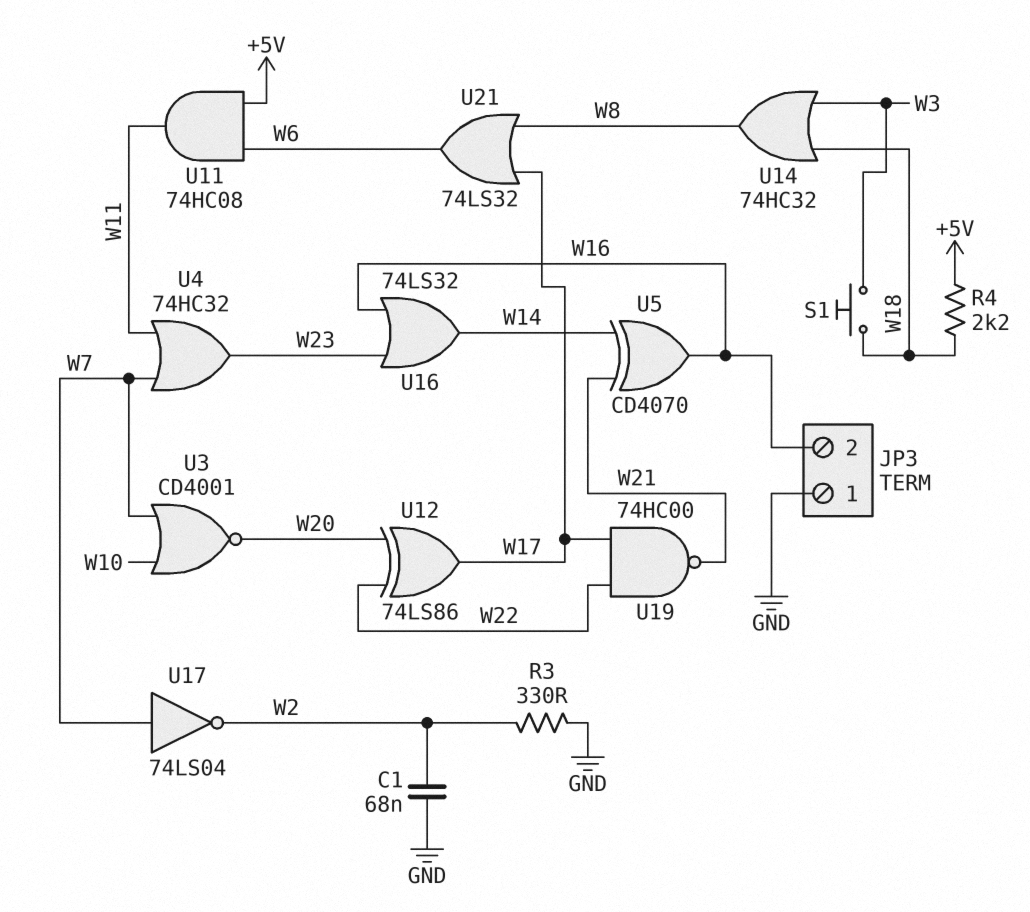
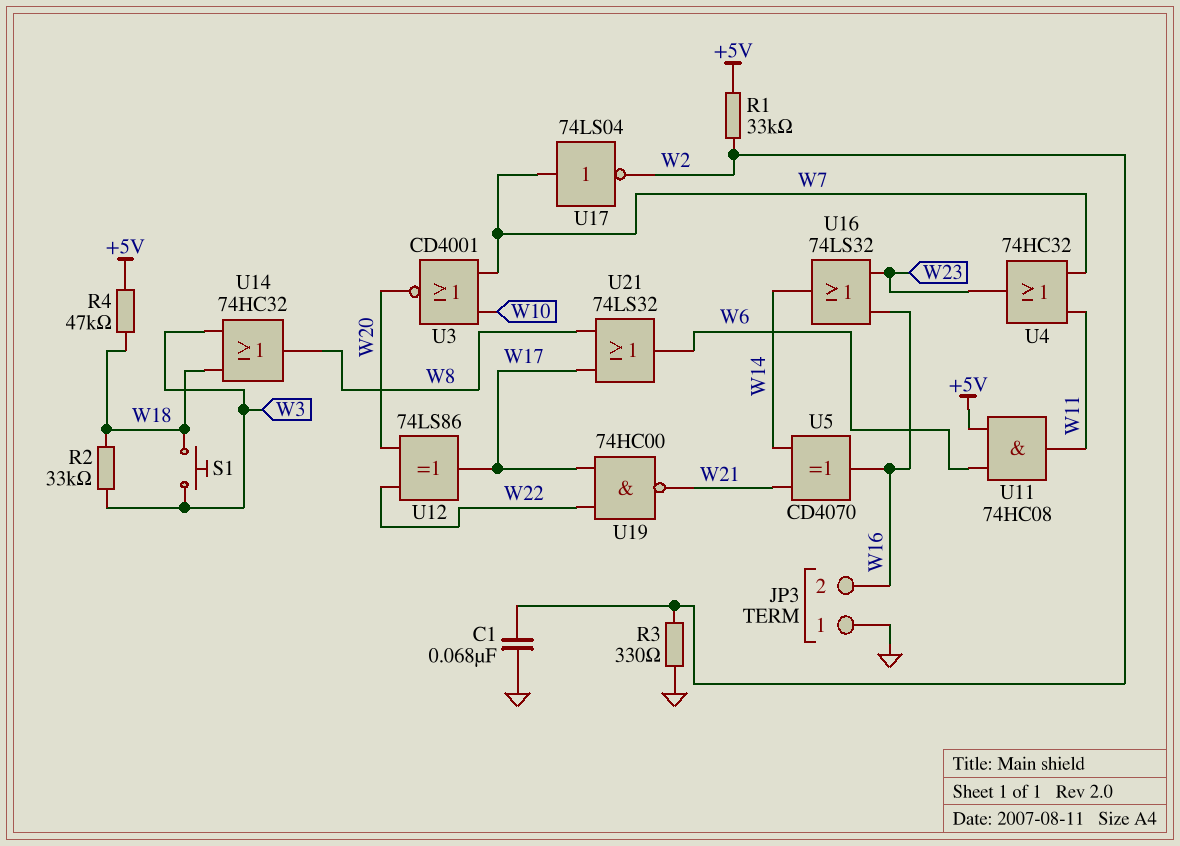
R1: none -> 33k (+5V, W2)
R2: none -> 33k (W3, W18)
R4: 2.2k (+5V, W18) -> 47k (+5V, W18)

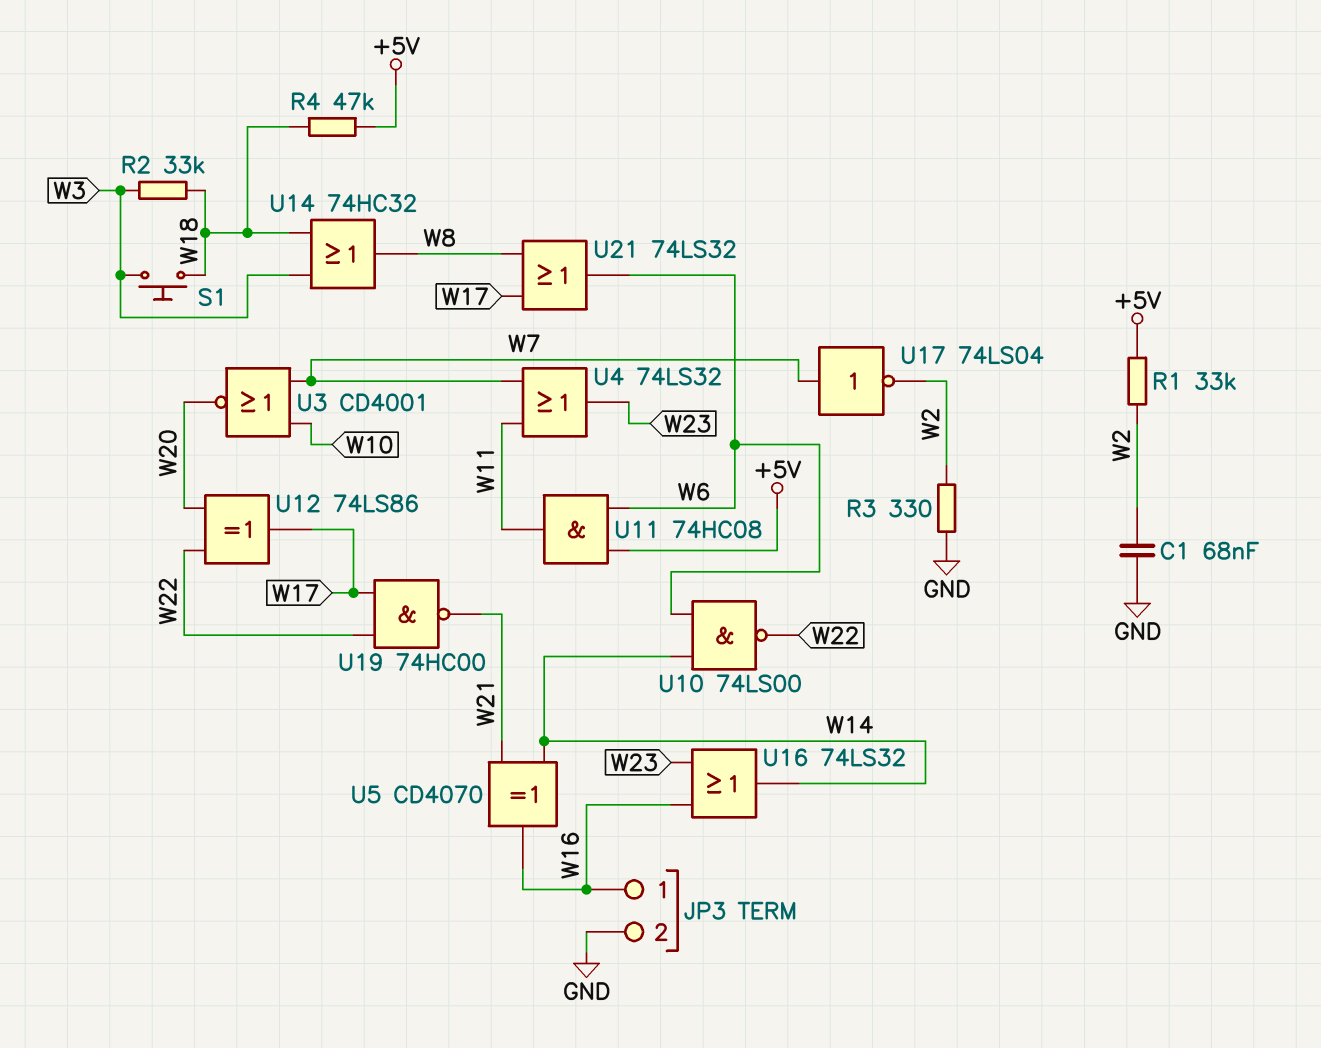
JP3 pin 1: GND -> W16
JP3 pin 2: W16 -> GND
U4: OR 74HC32 (in W7, in W11, out W23) -> OR 74LS32 (in W7, in W11, out W23)
U10: none -> NAND 74LS00 (in W6, in W14, out W22)

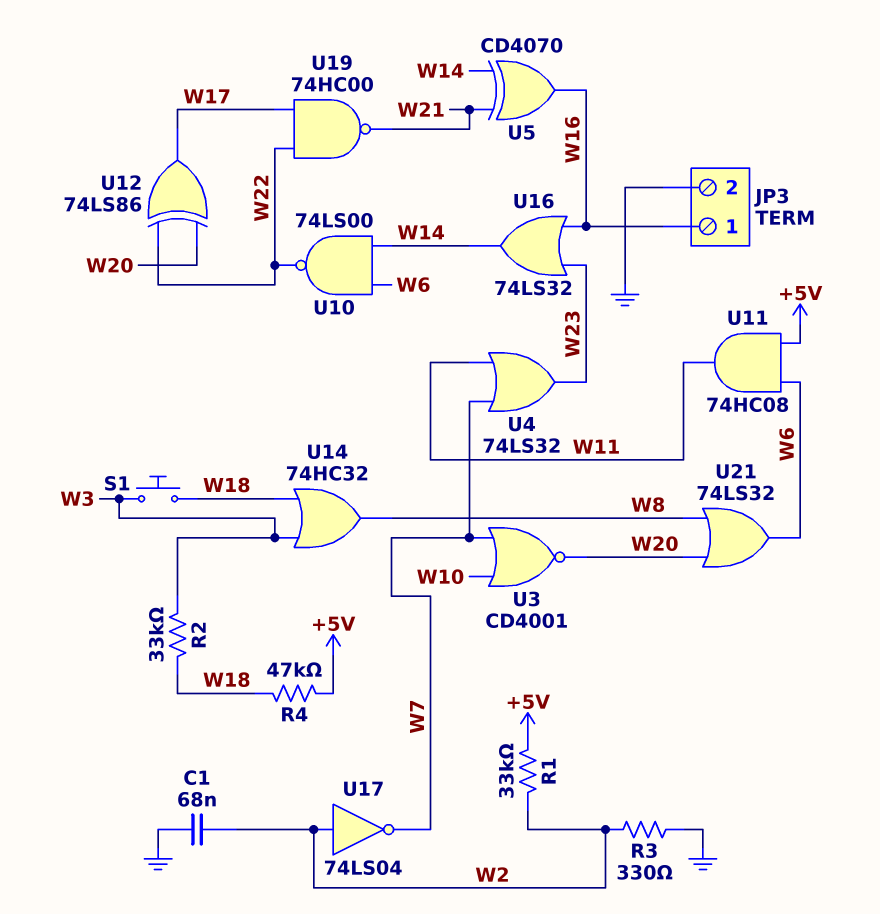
U17: NOT 74LS04 (in W7, out W2) -> NOT 74LS04 (in W2, out W7)
U21: OR 74LS32 (in W8, in W17, out W6) -> OR 74LS32 (in W8, in W20, out W6)

